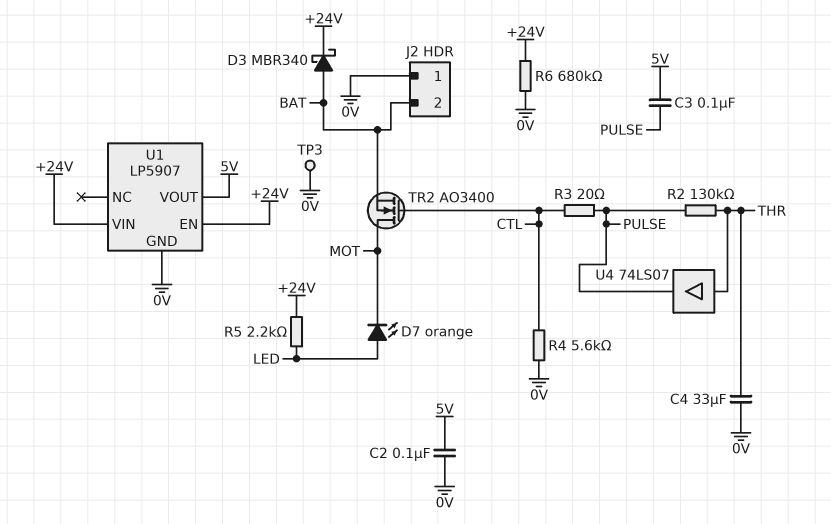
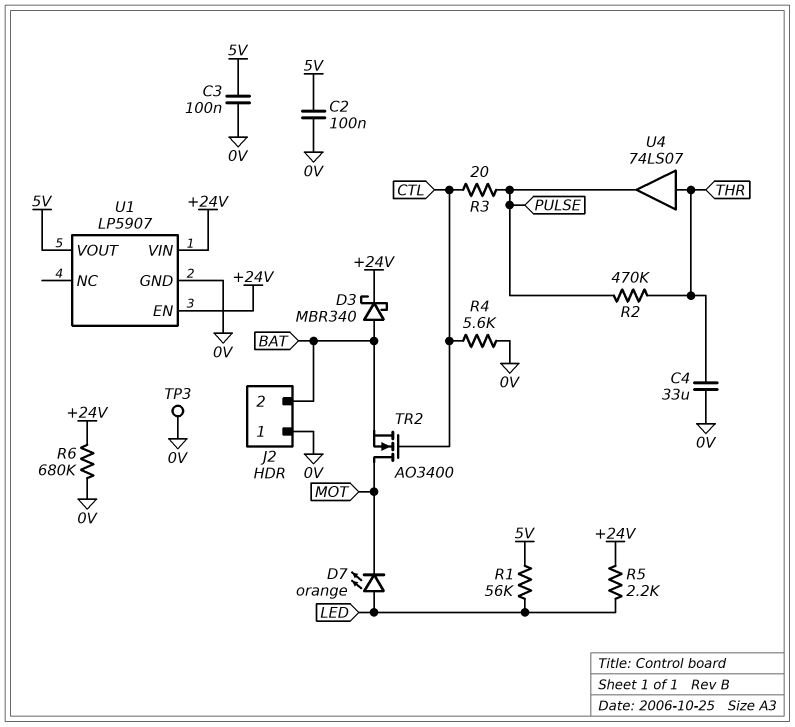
C3: 100nF (5V, PULSE) -> 100nF (0V, 5V)
R1: none -> 56k (5V, LED)
R2: 130k (PULSE, THR) -> 470k (PULSE, THR)

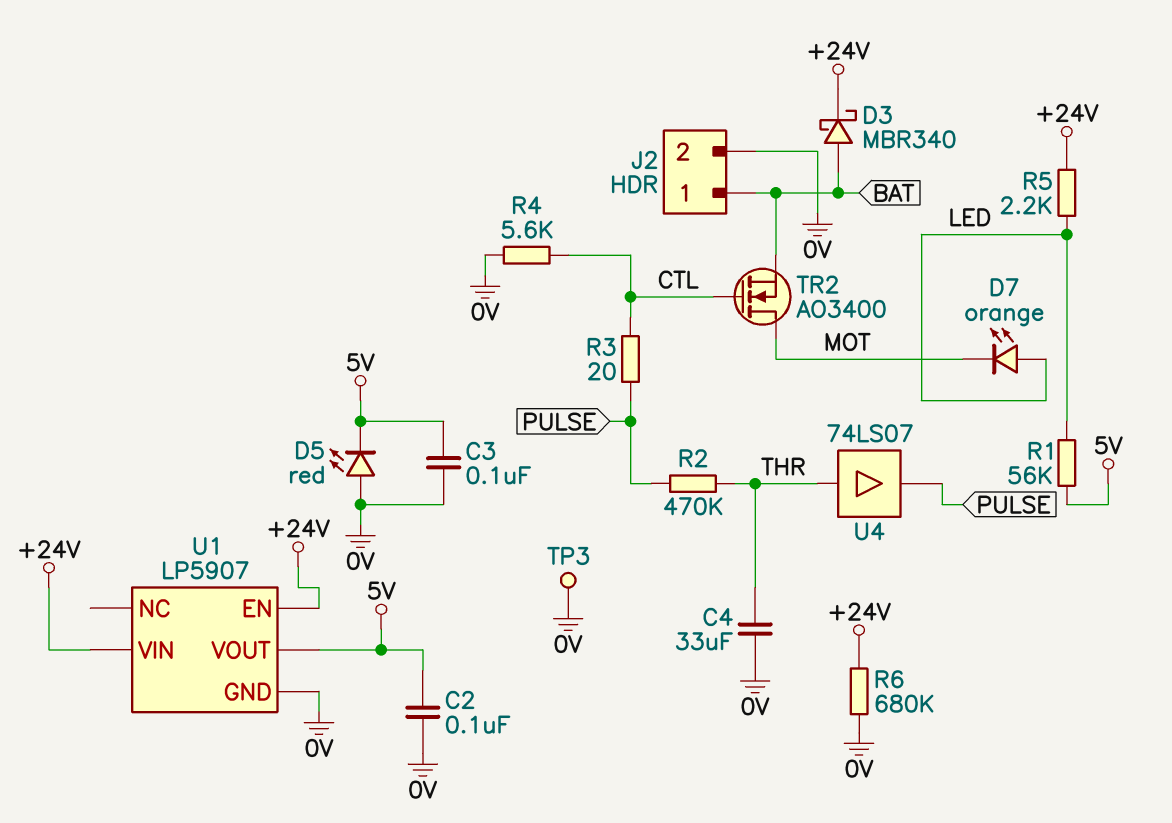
D5: none -> LED red (A 0V, K 5V)
J2 pin 1: 0V -> BAT
J2 pin 2: BAT -> 0V

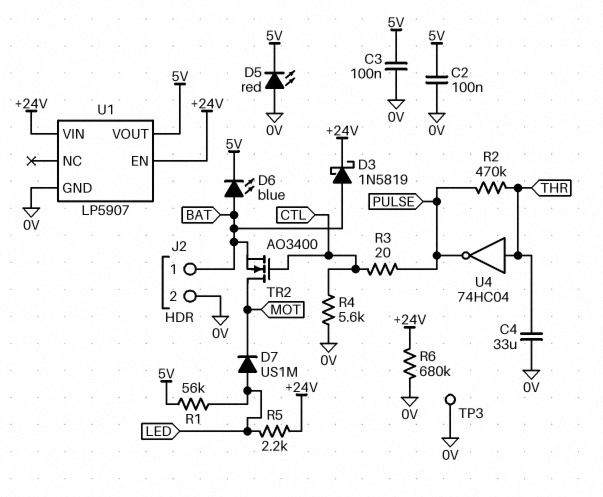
D3: schottky MBR340 (A BAT, K +24V) -> schottky 1N5819 (A BAT, K +24V)
D6: none -> LED blue (A BAT, K 5V)
D7: LED orange (A LED, K MOT) -> diode US1M (A LED, K MOT)
U4: buffer 74LS07 (in THR, out PULSE) -> NOT 74HC04 (in THR, out PULSE)

